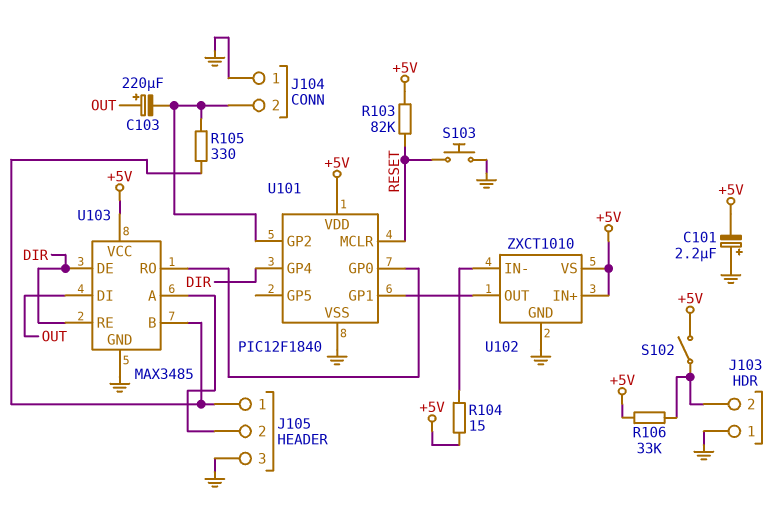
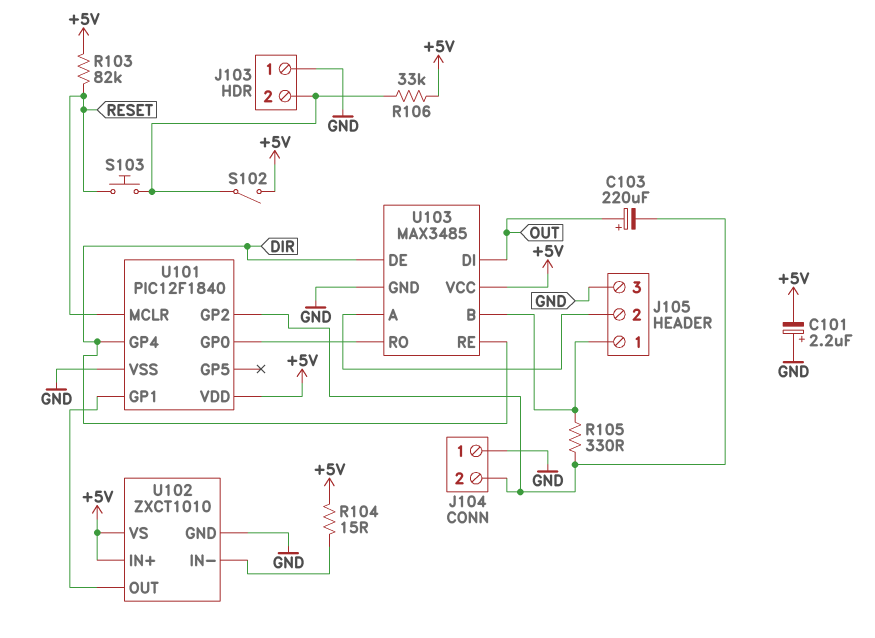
S103: button (GND, RESET) -> button (J103/2, RESET)

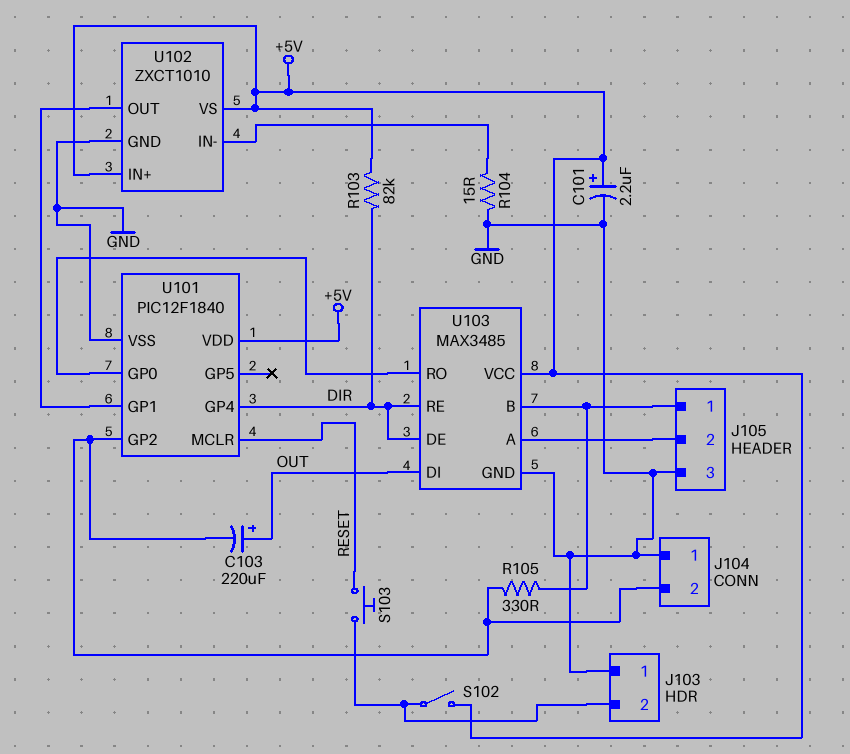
C101: 2.2uF (plus GND, minus +5V) -> 2.2uF (plus +5V, minus GND)
R103: 82k (+5V, RESET) -> 82k (+5V, DIR)
R104: 15 (+5V, U102/IN-) -> 15 (GND, U102/IN-)
R106: 33k (+5V, J103/2) -> none

